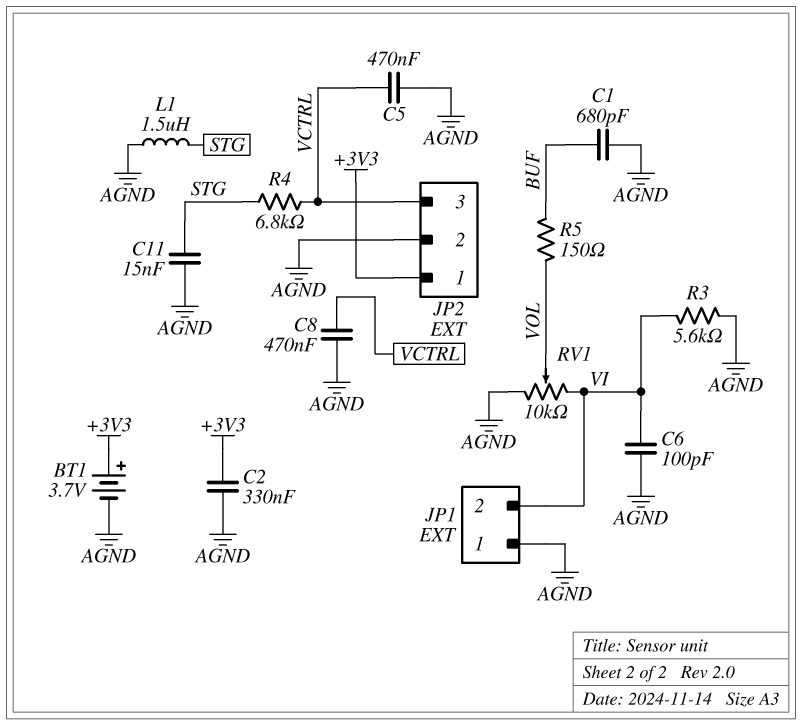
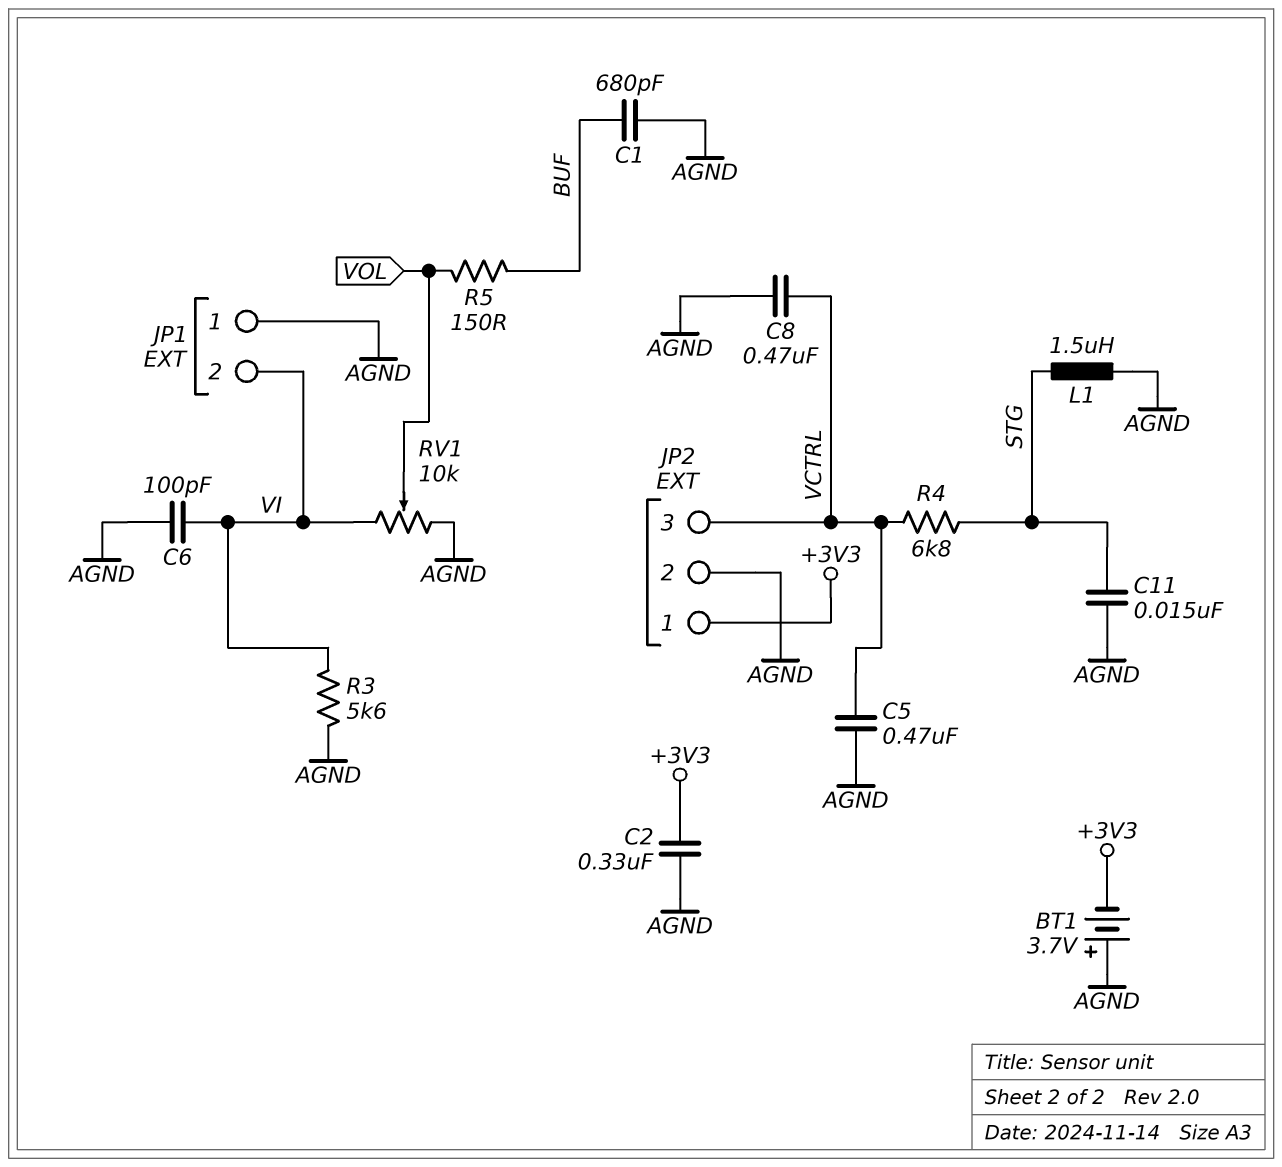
BT1: 3.7V (plus +3V3, minus AGND) -> 3.7V (plus AGND, minus +3V3)

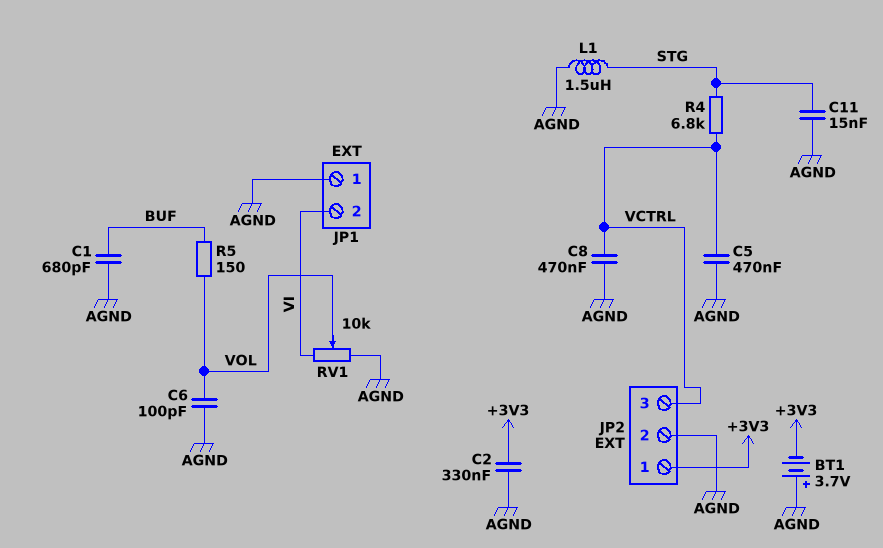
C6: 100pF (AGND, VI) -> 100pF (AGND, VOL)
R3: 5.6k (AGND, VI) -> none

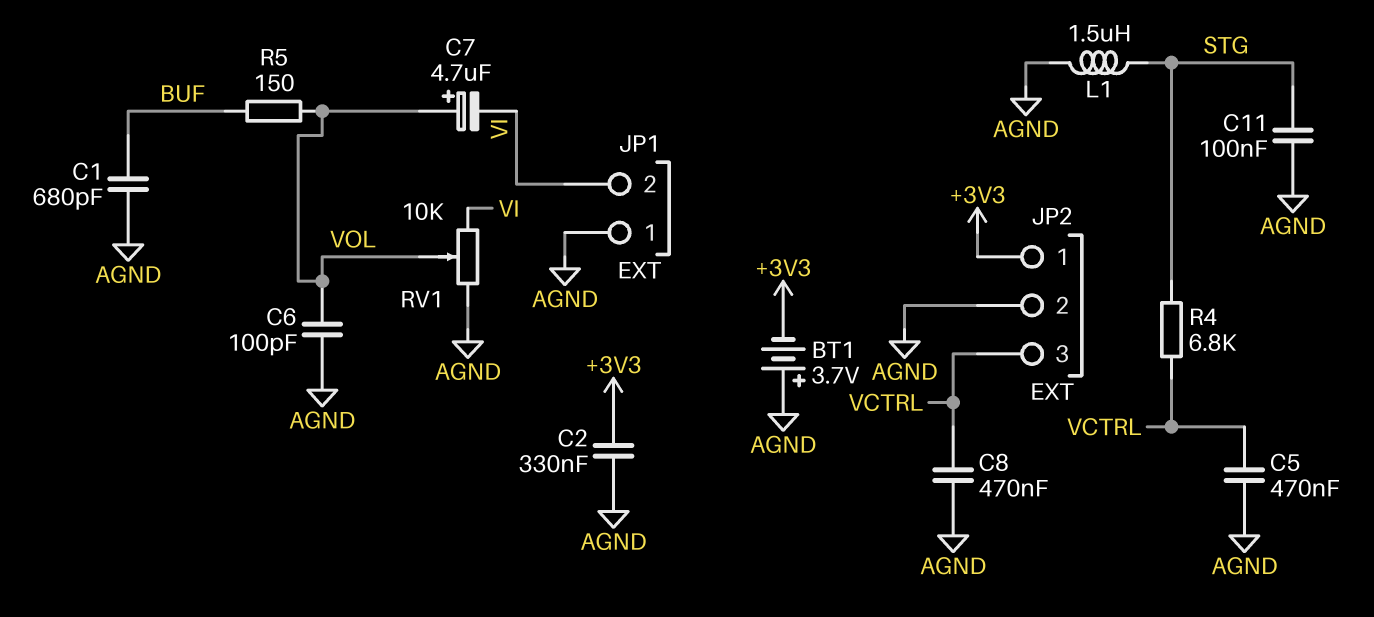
C7: none -> 4.7uF (plus VOL, minus VI)
C11: 15nF (AGND, STG) -> 100nF (AGND, STG)

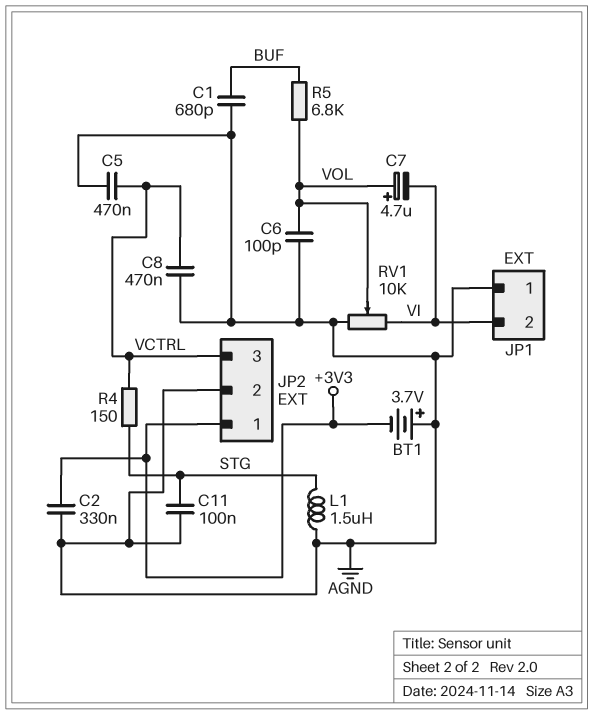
R4: 6.8k (STG, VCTRL) -> 150 (STG, VCTRL)
R5: 150 (BUF, VOL) -> 6.8k (BUF, VOL)

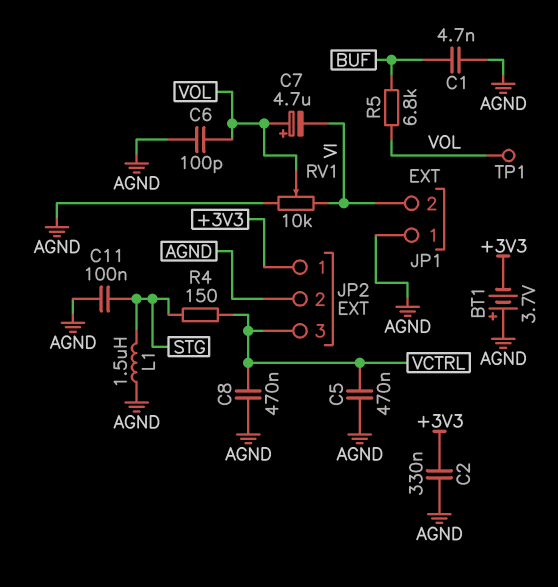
C1: 680pF (AGND, BUF) -> 4.7nF (AGND, BUF)
TP1: none -> test point (VOL)

